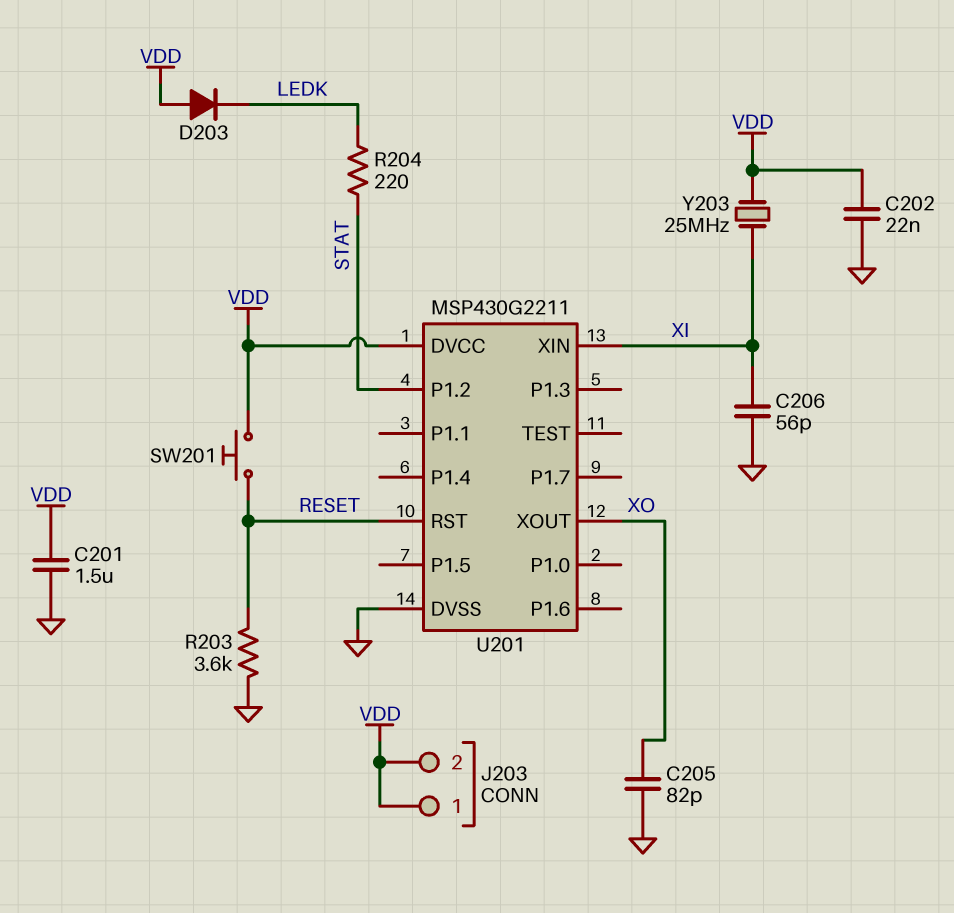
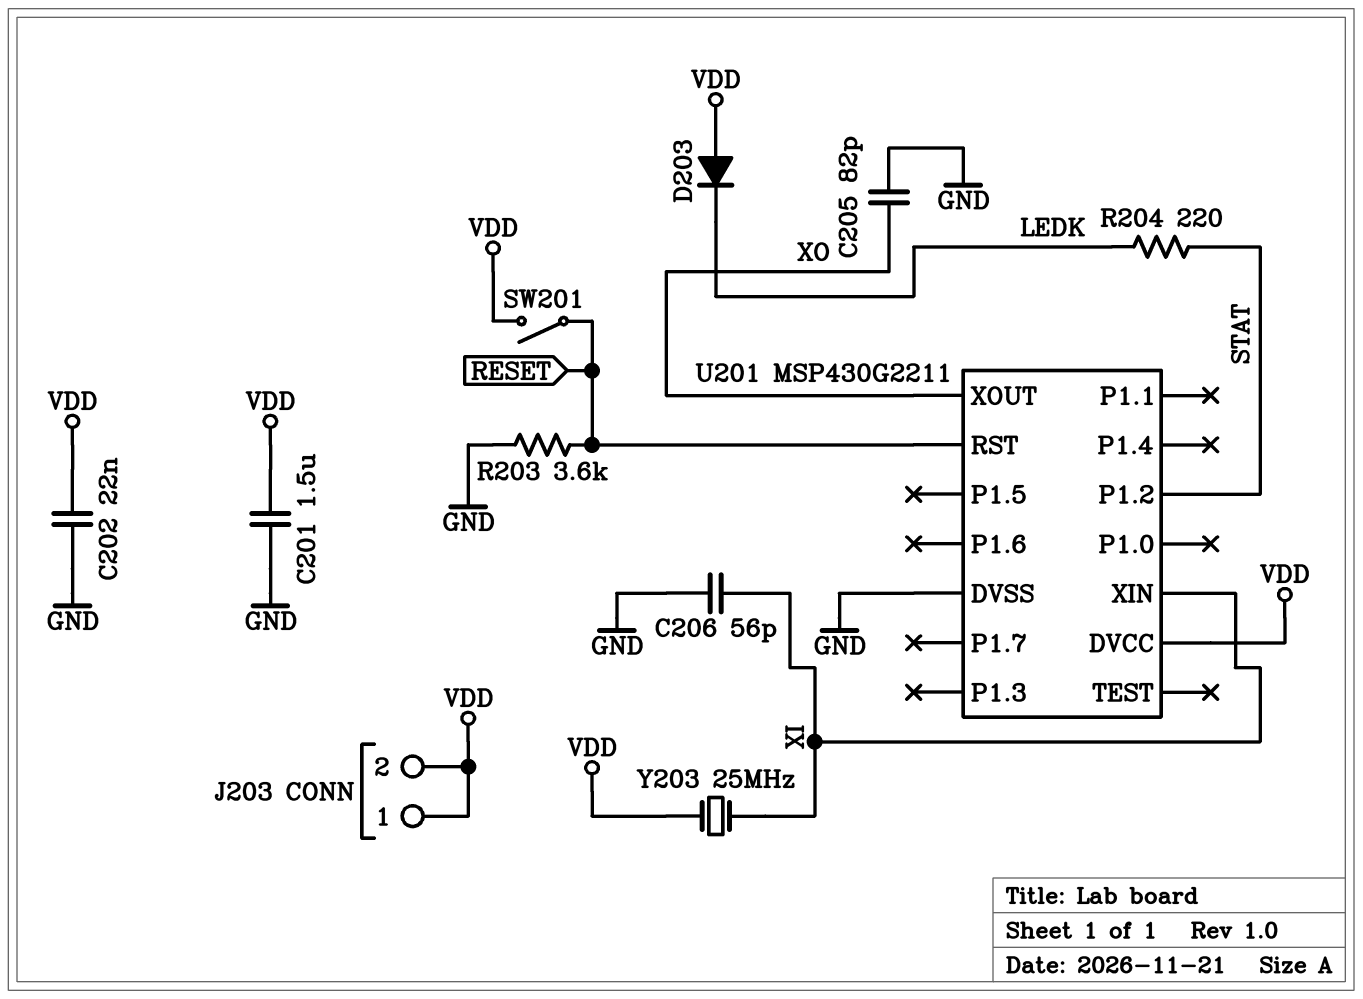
SW201: button (RESET, VDD) -> switch (RESET, VDD)

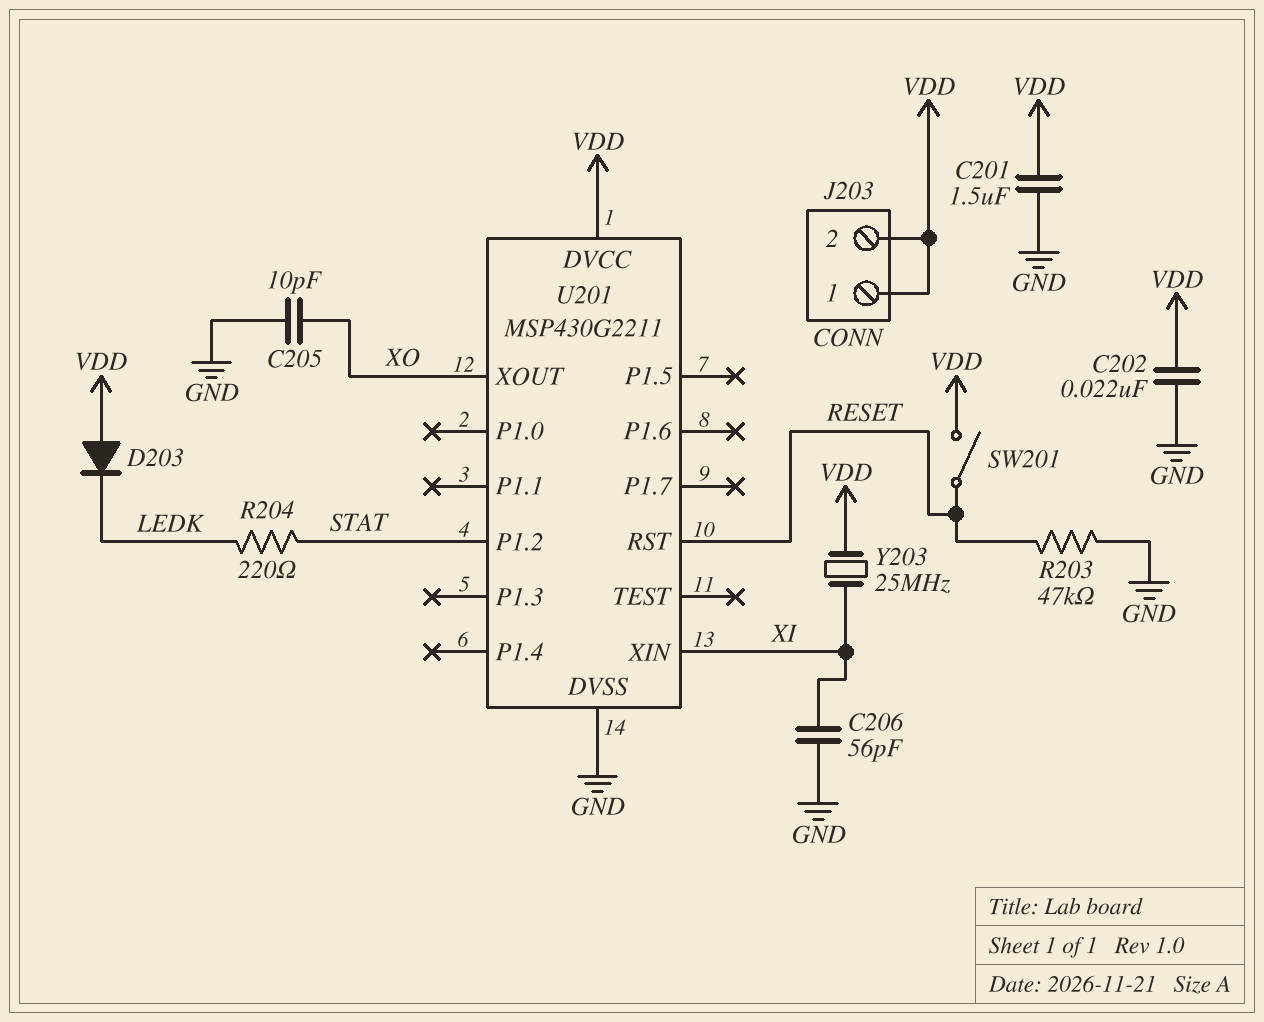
C205: 82pF (GND, XO) -> 10pF (GND, XO)
R203: 3.6k (GND, RESET) -> 47k (GND, RESET)

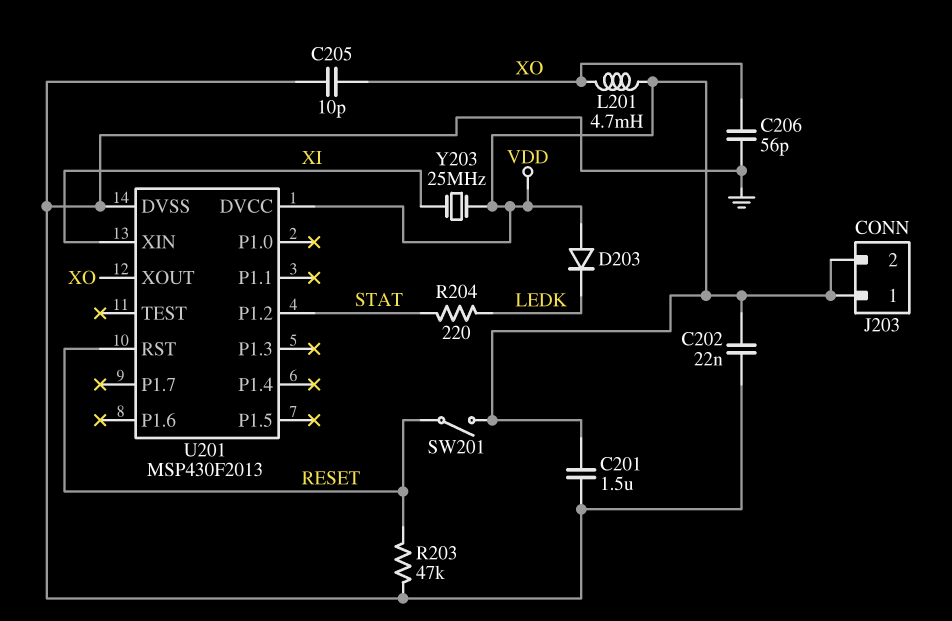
C206: 56pF (GND, XI) -> 56pF (GND, XO)
L201: none -> 4.7mH (VDD, XO)
U201: MSP430G2211 -> MSP430F2013

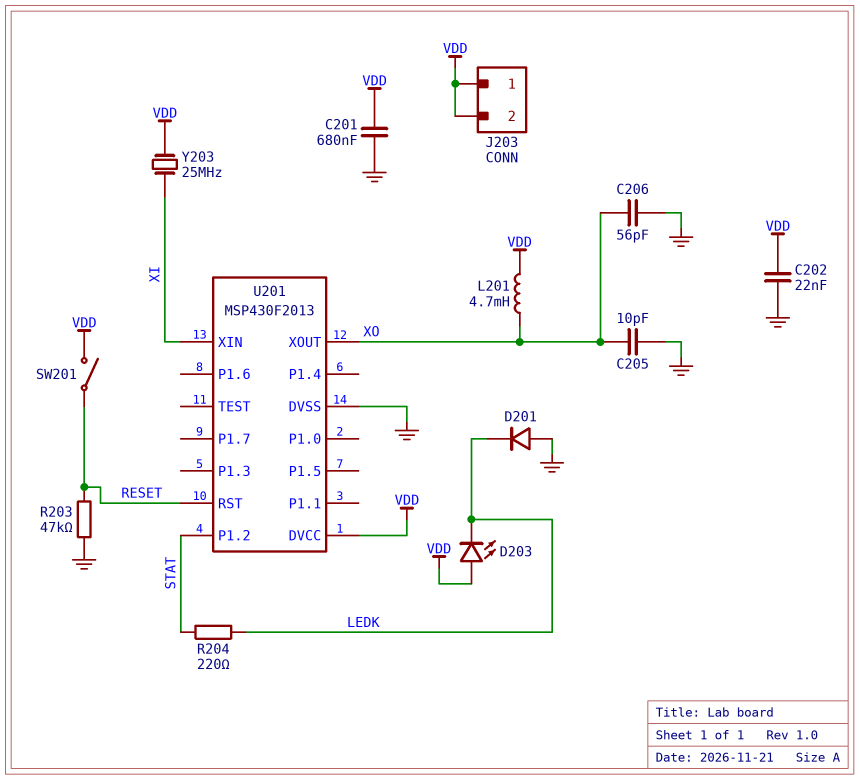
C201: 1.5uF (GND, VDD) -> 680nF (GND, VDD)
D201: none -> diode (A GND, K LEDK)
D203: diode (A VDD, K LEDK) -> LED (A VDD, K LEDK)

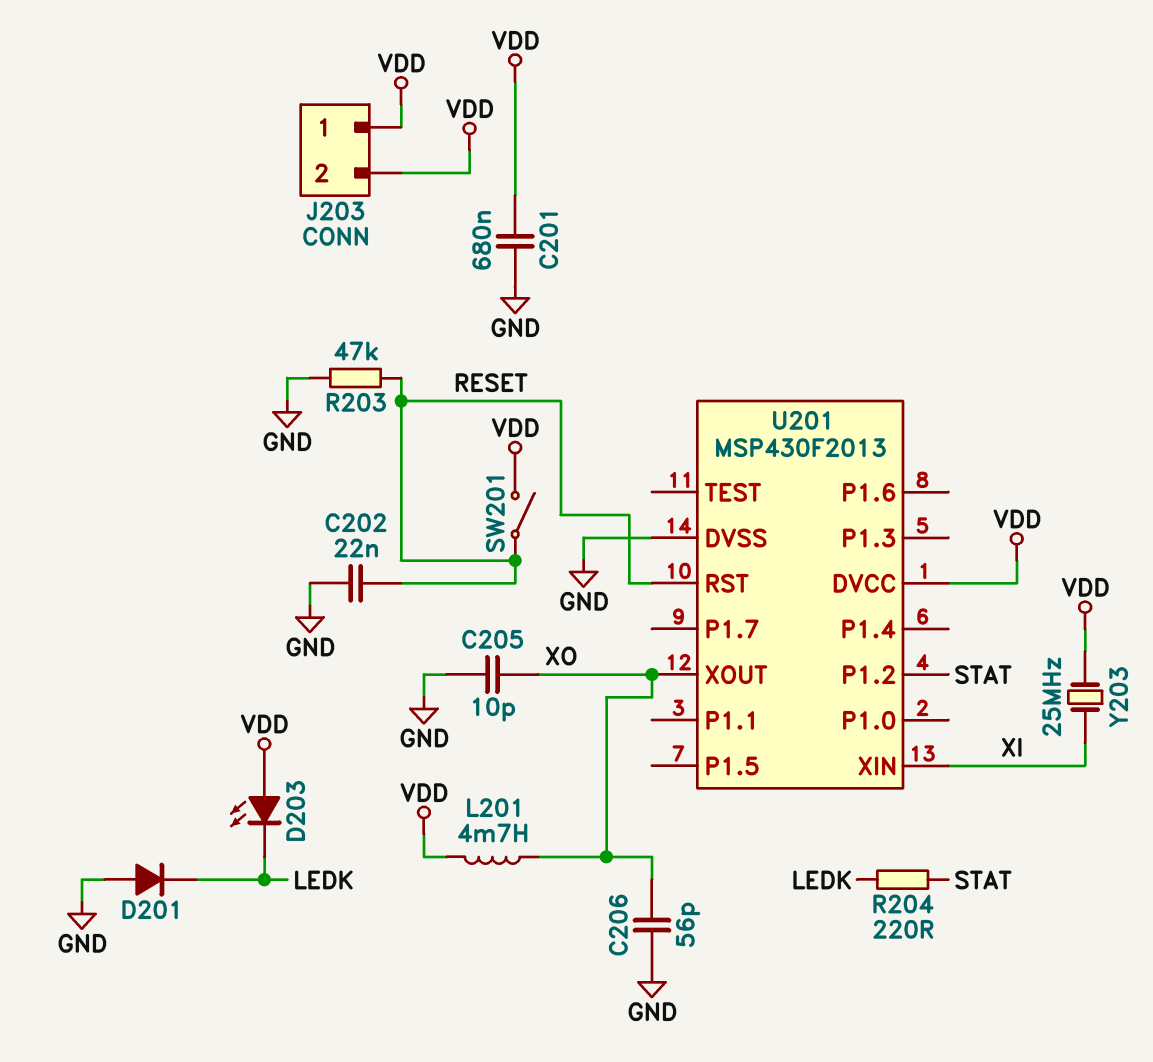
C202: 22nF (GND, VDD) -> 22nF (GND, RESET)

